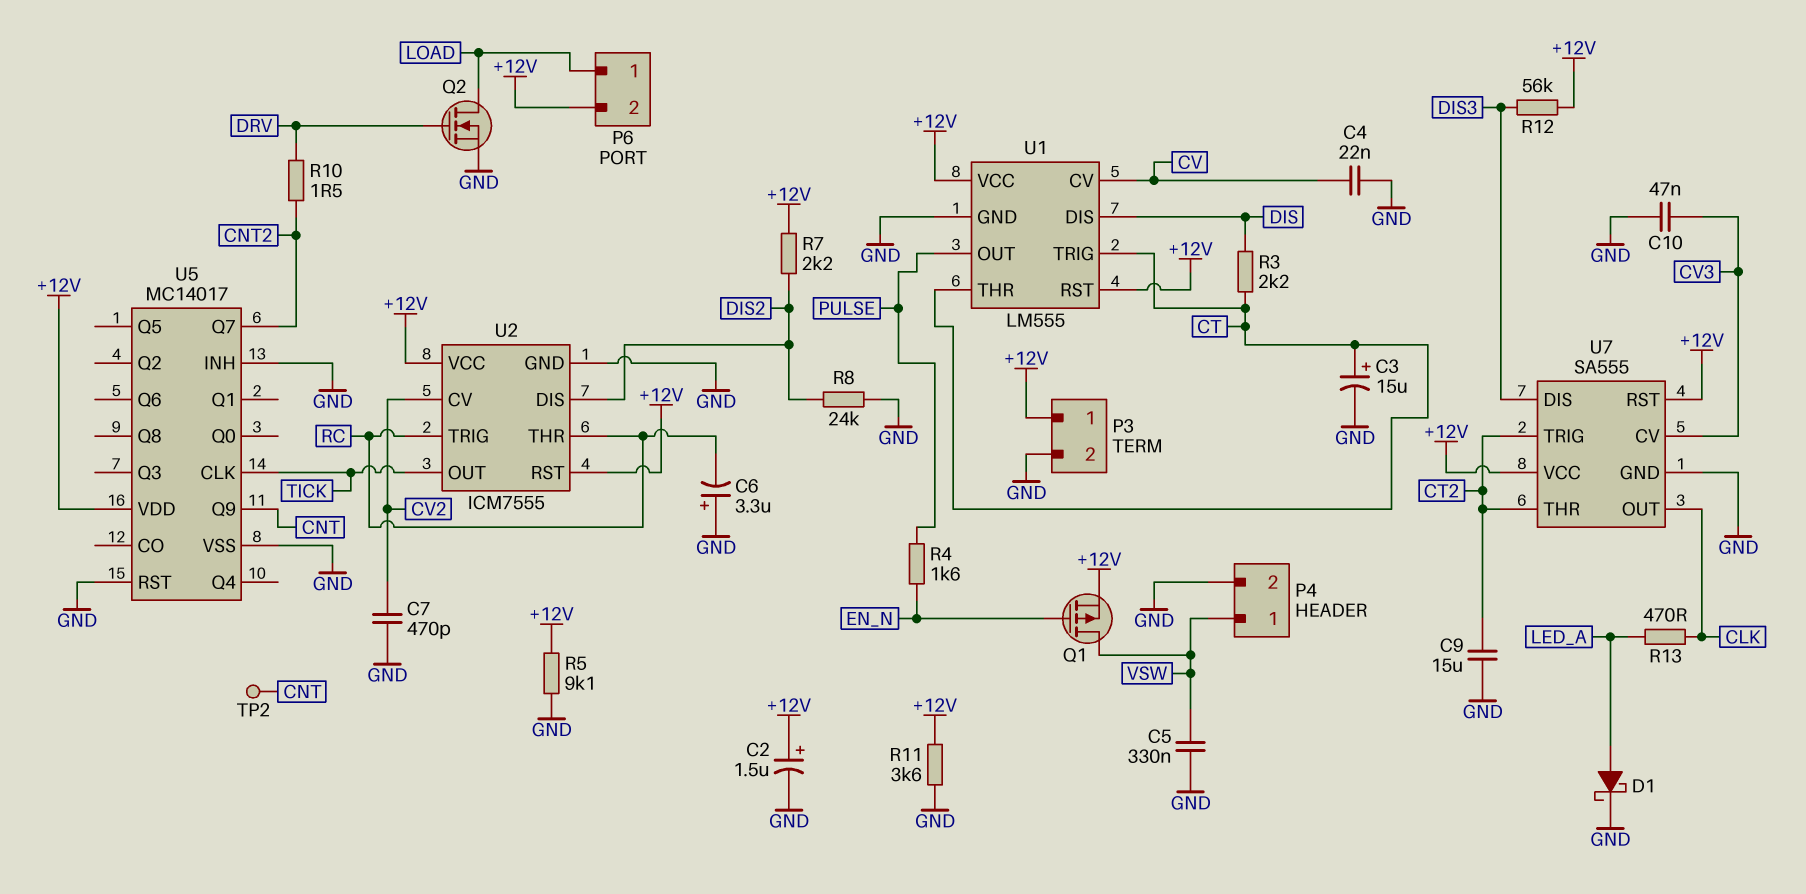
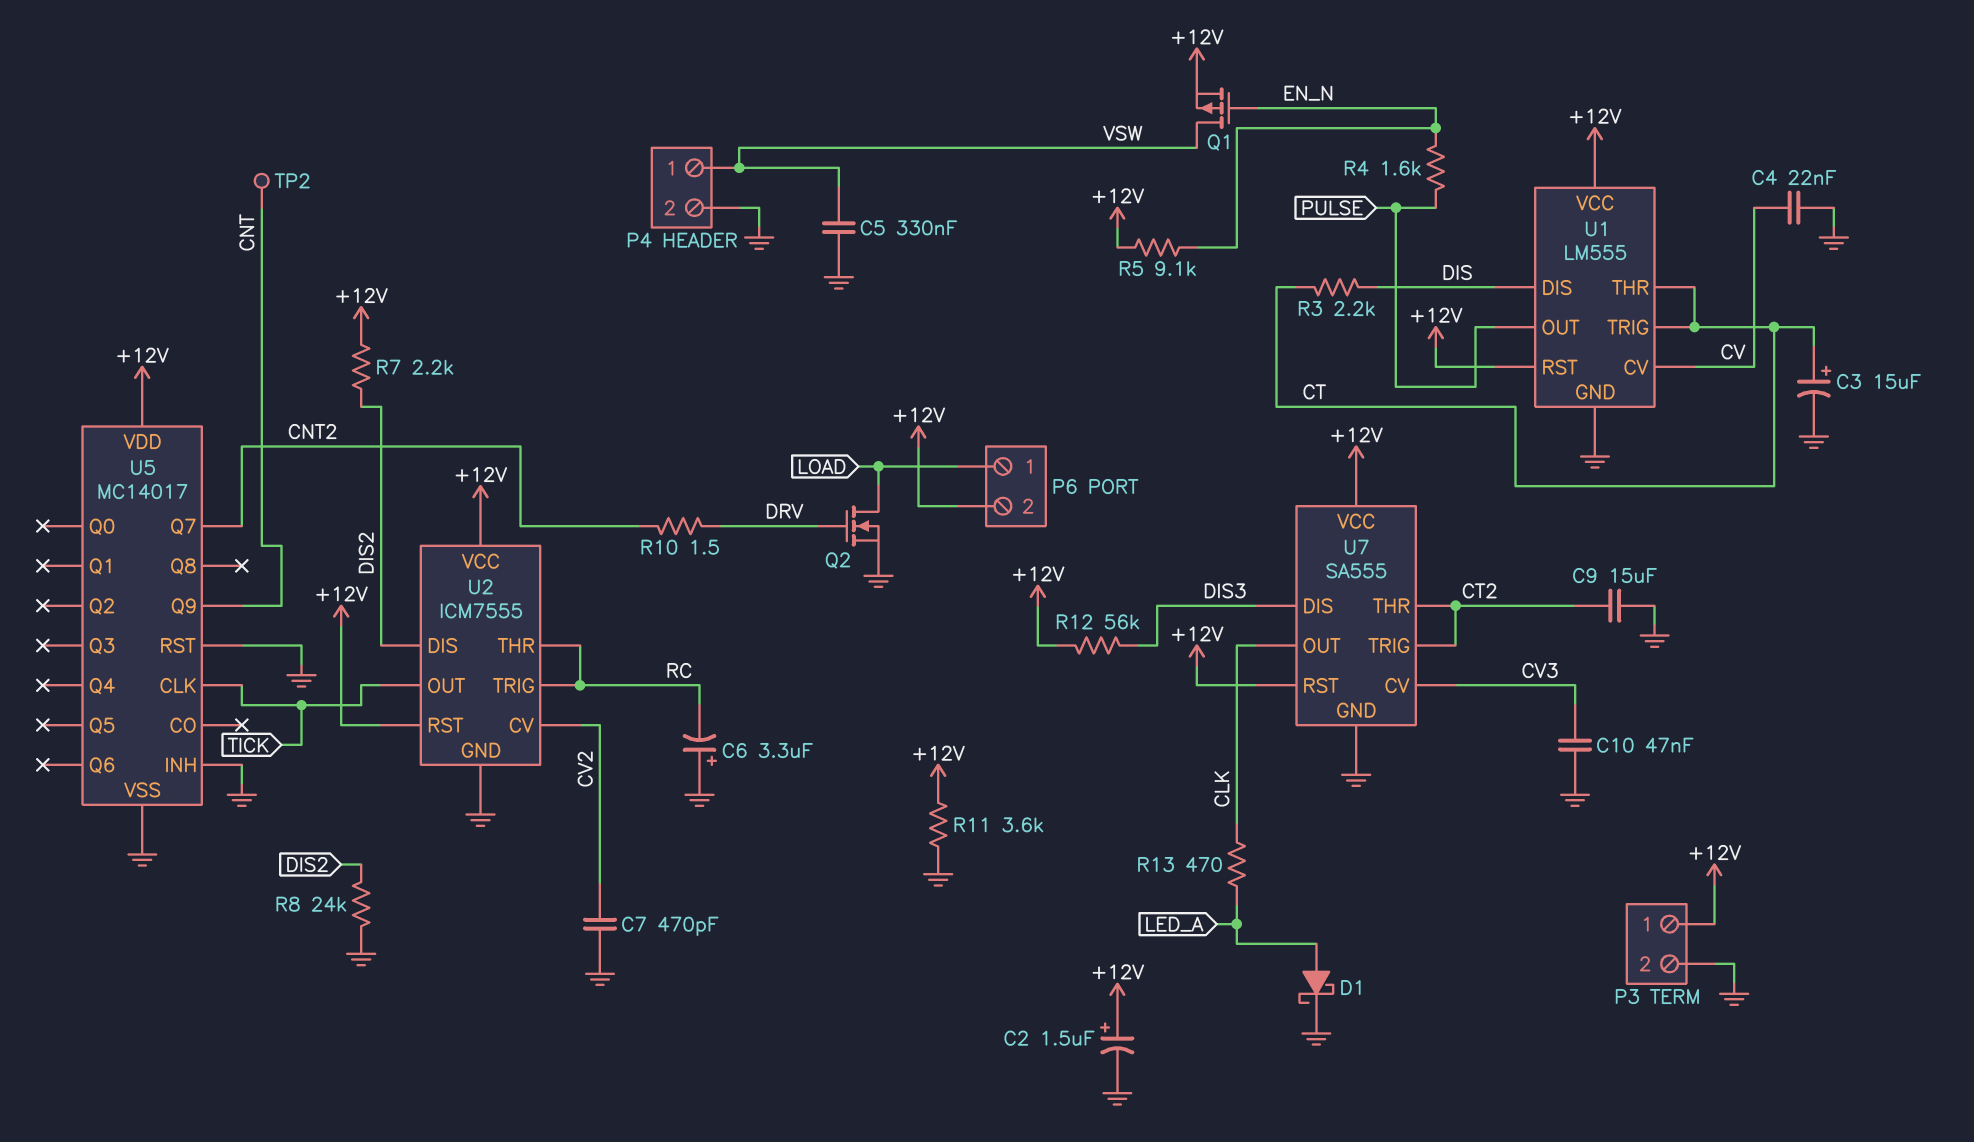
R5: 9.1k (+12V, GND) -> 9.1k (+12V, EN_N)

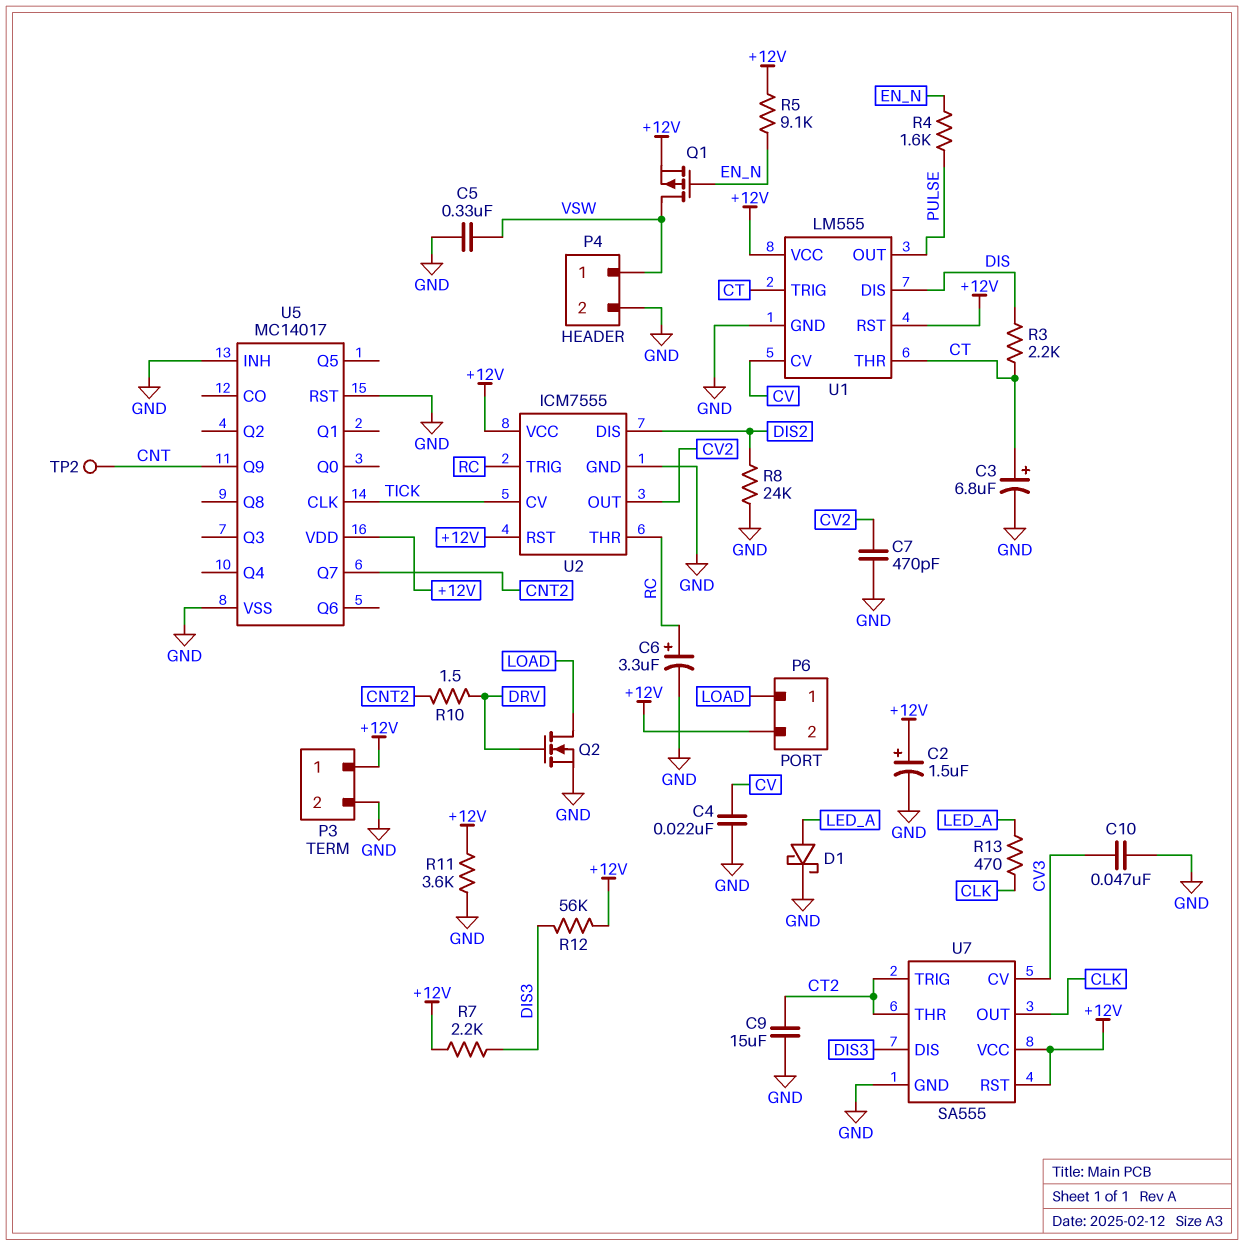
C3: 15uF (plus CT, minus GND) -> 6.8uF (plus CT, minus GND)
C6: 3.3uF (plus GND, minus RC) -> 3.3uF (plus RC, minus GND)
R7: 2.2k (+12V, DIS2) -> 2.2k (+12V, DIS3)
U2 pin CV: CV2 -> TICK
U2 pin OUT: TICK -> CV2

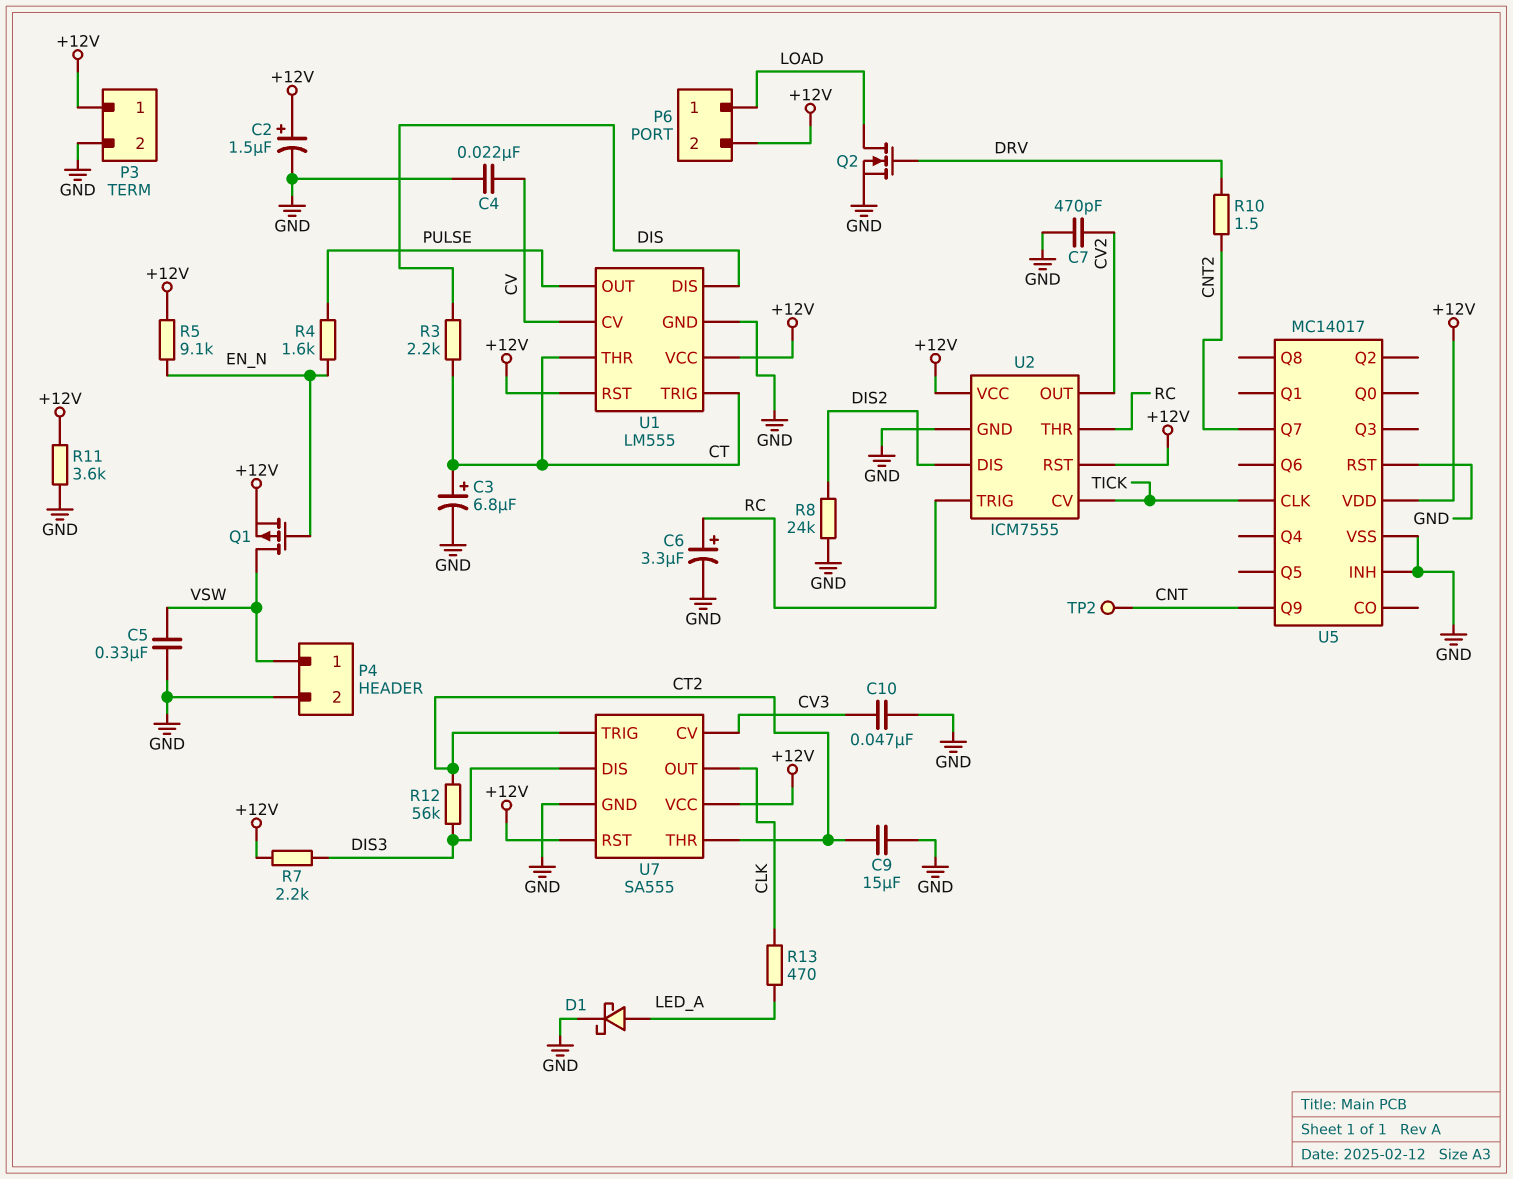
R12: 56k (+12V, DIS3) -> 56k (CT2, DIS3)

